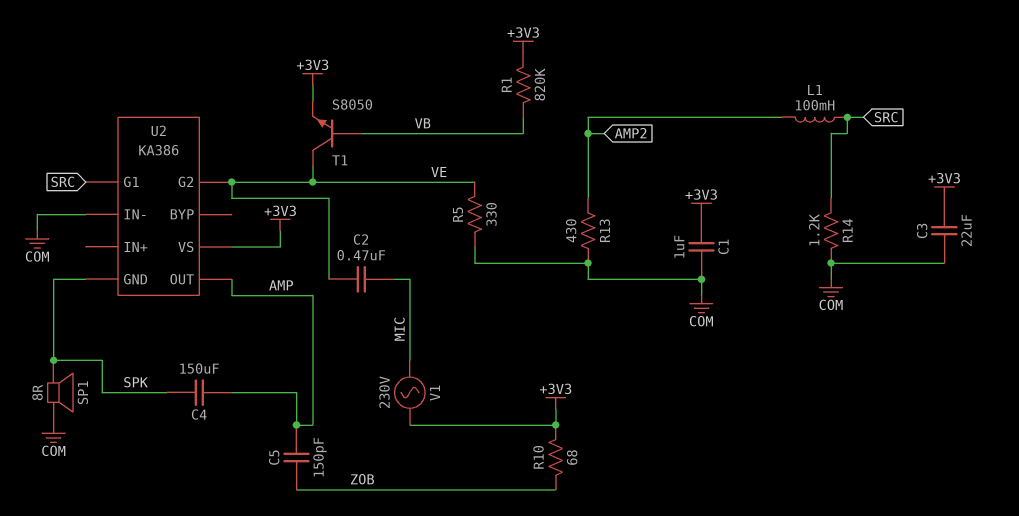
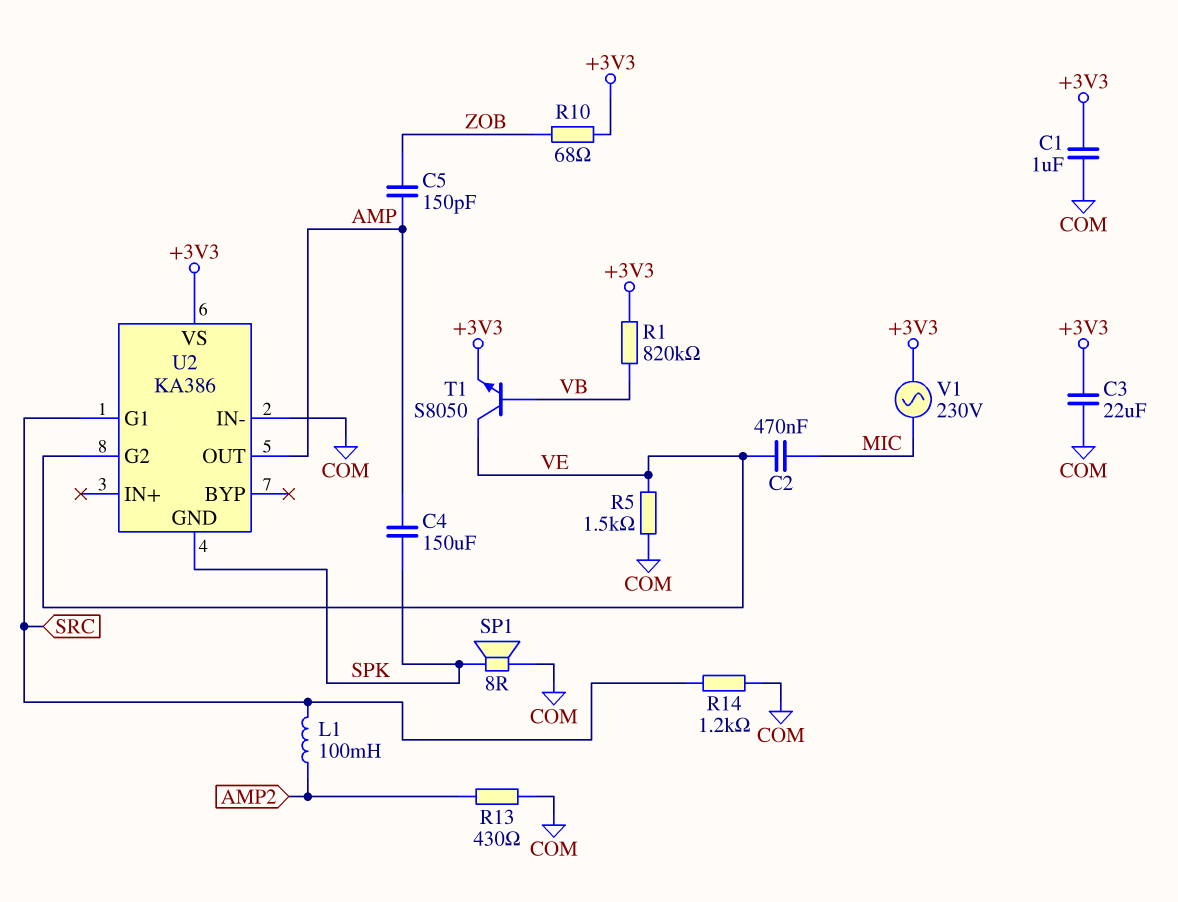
R5: 330 (COM, VE) -> 1.5k (COM, VE)

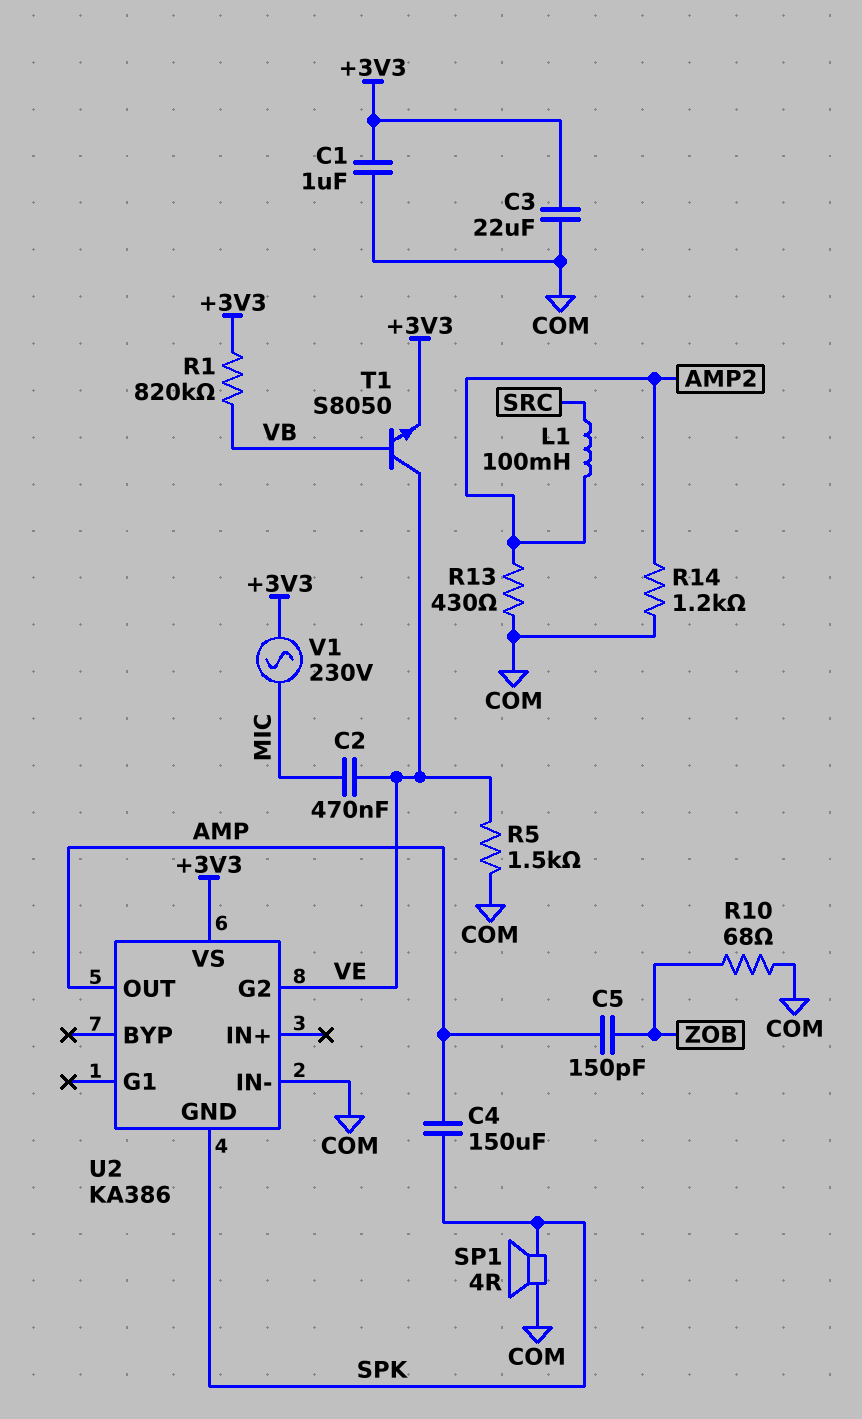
R10: 68 (+3V3, ZOB) -> 68 (COM, ZOB)
R14: 1.2k (COM, SRC) -> 1.2k (AMP2, COM)
SP1: speaker 8R (COM, SPK) -> speaker 4R (COM, SPK)
U2 pin G1: SRC -> none

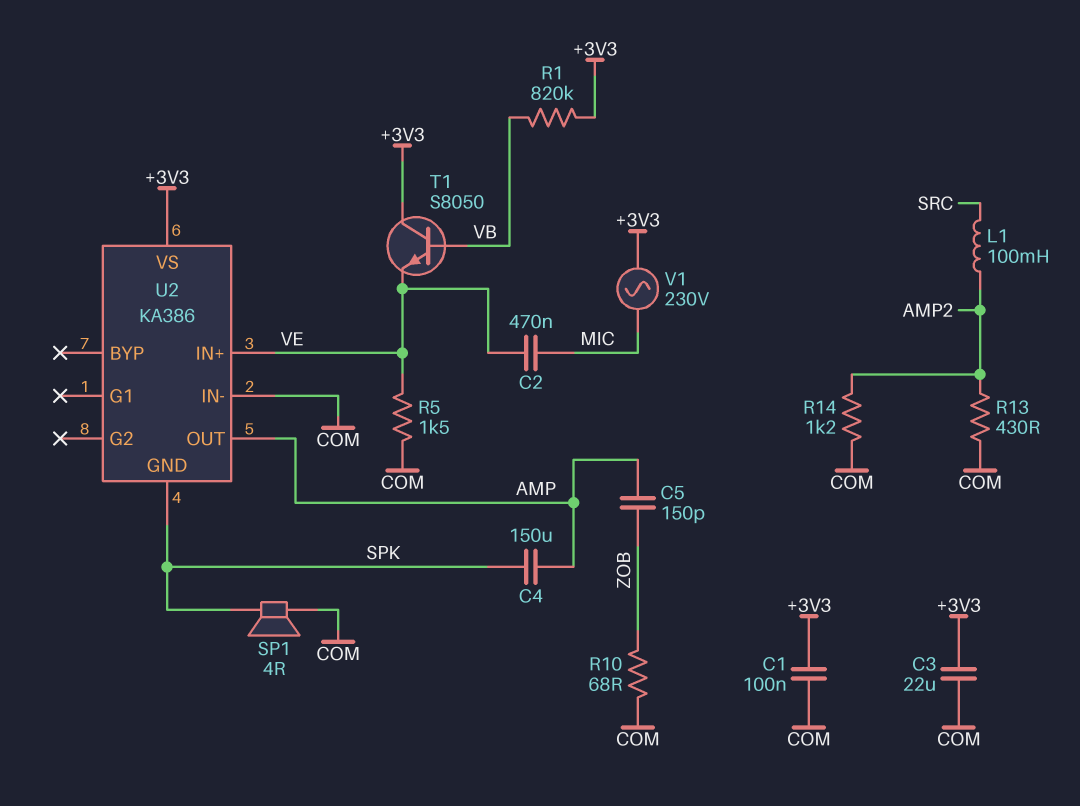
C1: 1uF (+3V3, COM) -> 100nF (+3V3, COM)
T1: NPN S8050 (B VB, C VE, E +3V3) -> NPN S8050 (B VB, C +3V3, E VE)
U2 pin G2: VE -> none
U2 pin IN+: none -> VE

